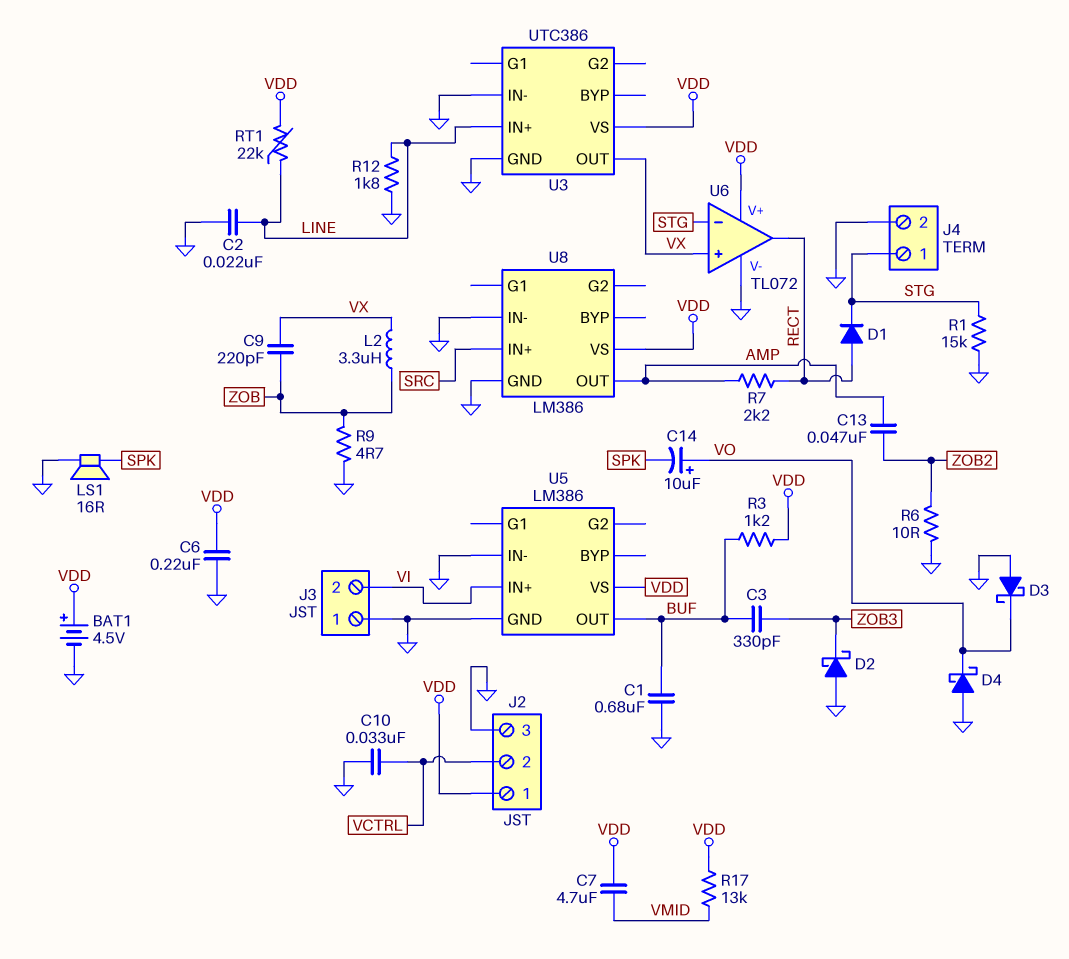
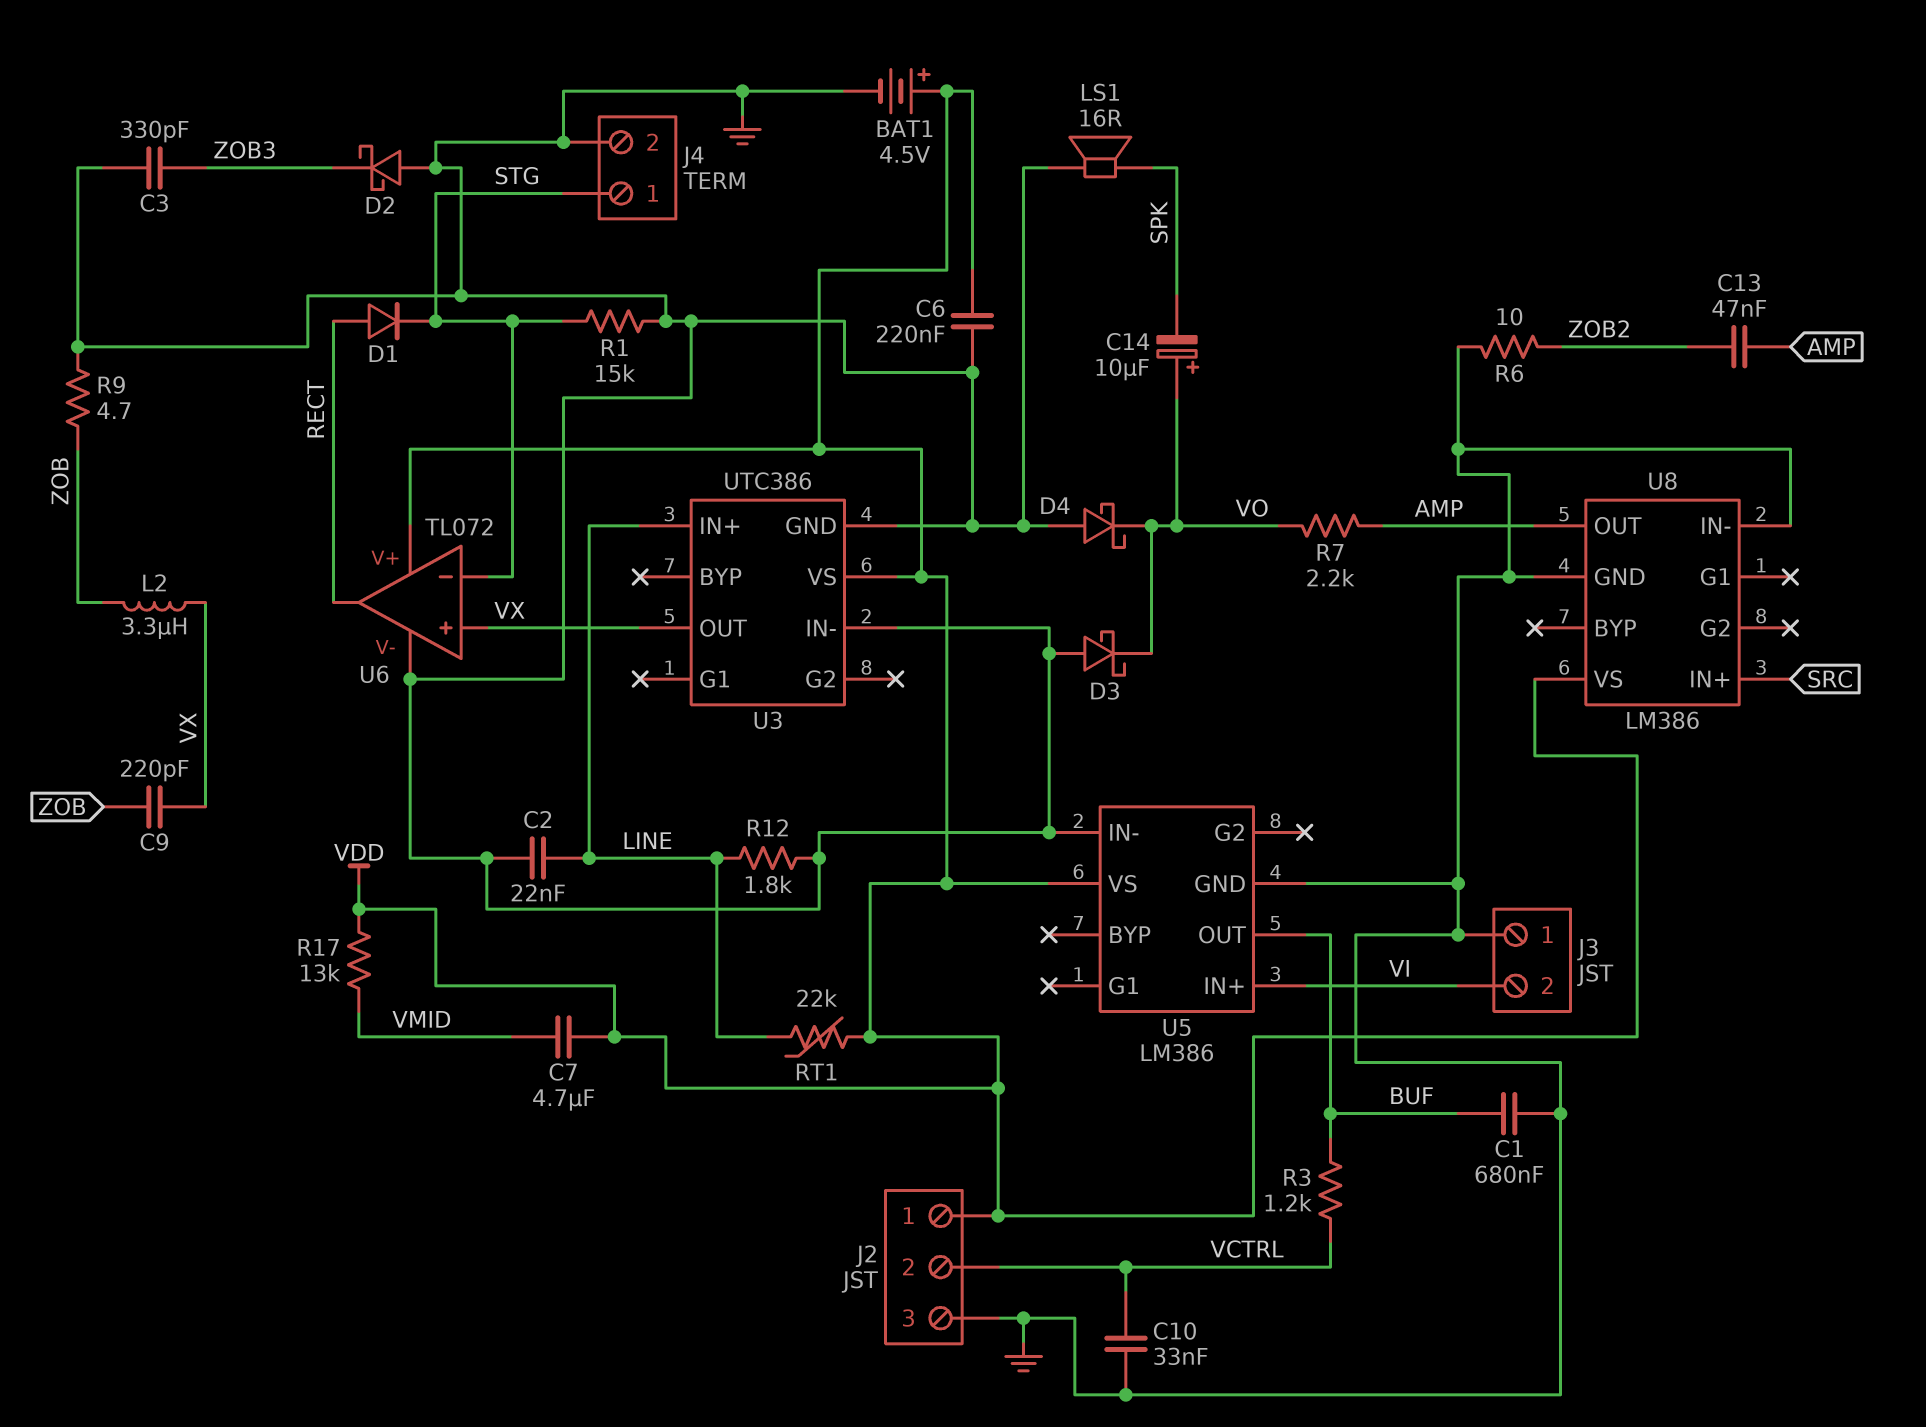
C3: 330pF (BUF, ZOB3) -> 330pF (GND, ZOB3)
R3: 1.2k (BUF, VDD) -> 1.2k (BUF, VCTRL)
R7: 2.2k (AMP, RECT) -> 2.2k (AMP, VO)

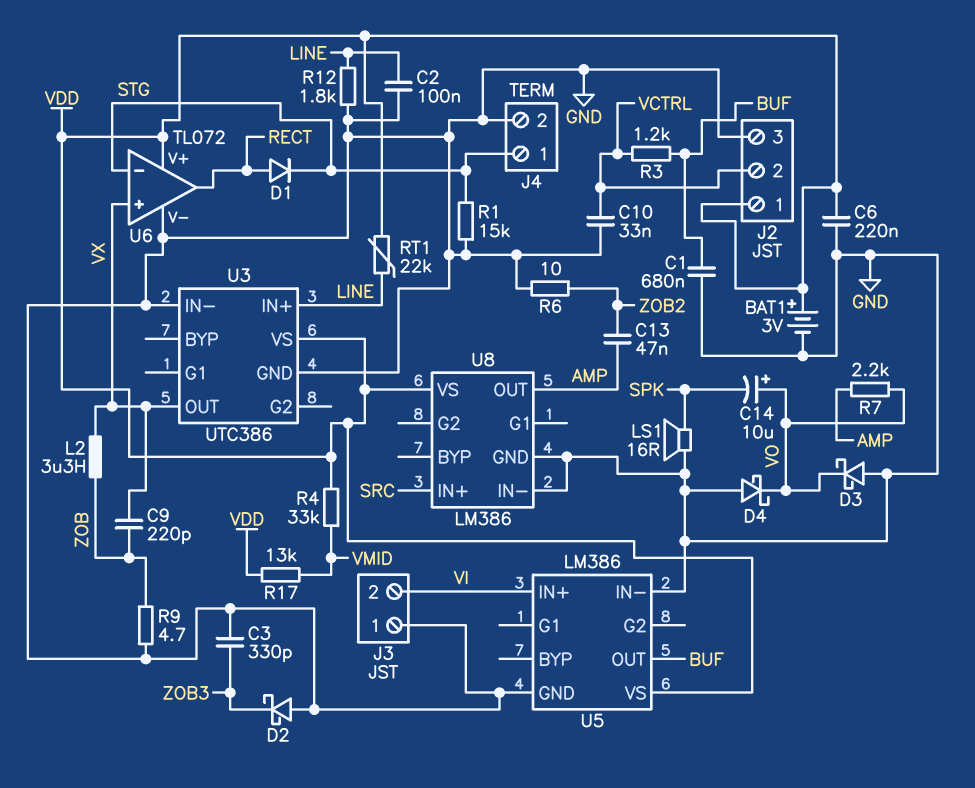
BAT1: 4.5V (plus VDD, minus GND) -> 3V (plus VDD, minus GND)
C2: 22nF (GND, LINE) -> 100nF (GND, LINE)
C7: 4.7uF (VDD, VMID) -> none
R4: none -> 33k (VDD, VMID)

